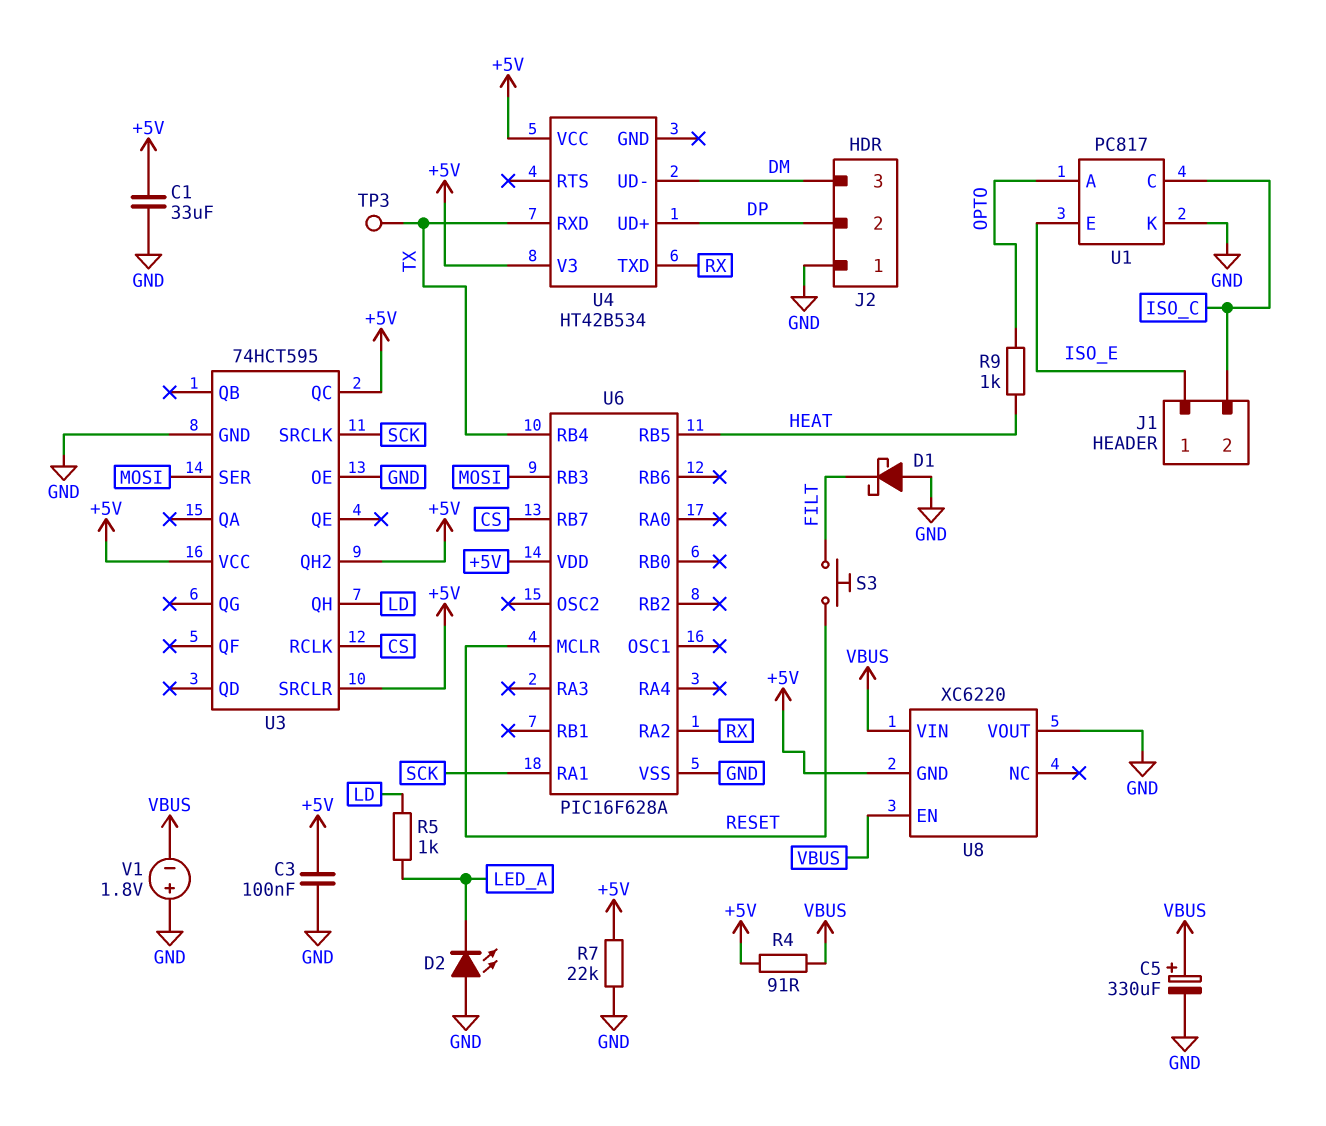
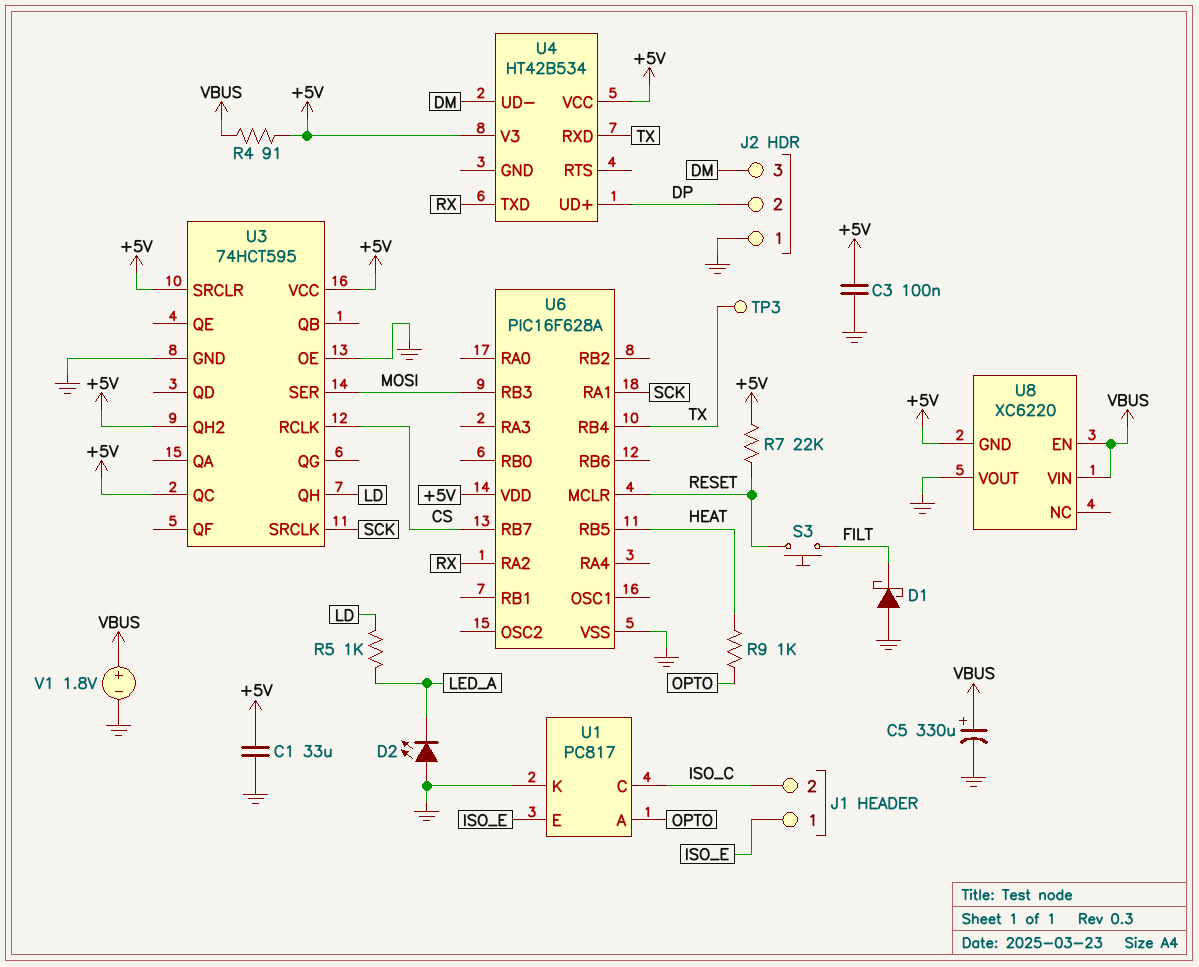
R7: 22k (+5V, GND) -> 22k (+5V, RESET)
V1: 1.8V (plus GND, minus VBUS) -> 1.8V (plus VBUS, minus GND)

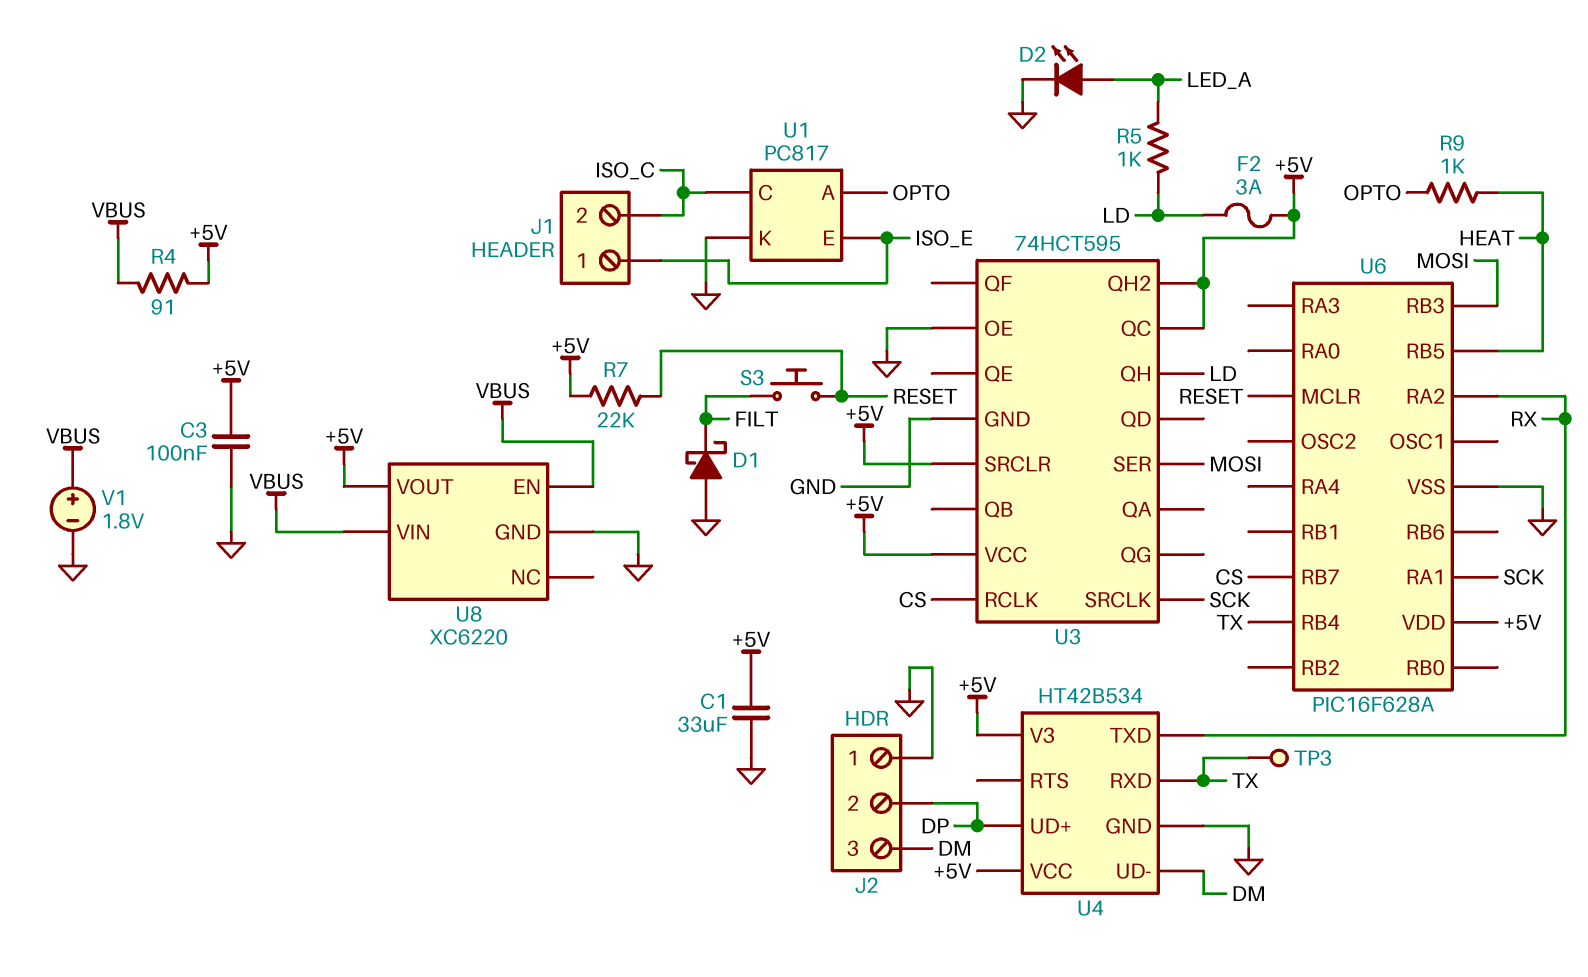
C5: 330uF (plus VBUS, minus GND) -> none
D2: LED (A GND, K LED_A) -> LED (A LED_A, K GND)
F2: none -> 3A (+5V, LD)
U4 pin GND: none -> GND
U8 pin GND: +5V -> GND
U8 pin VOUT: GND -> +5V

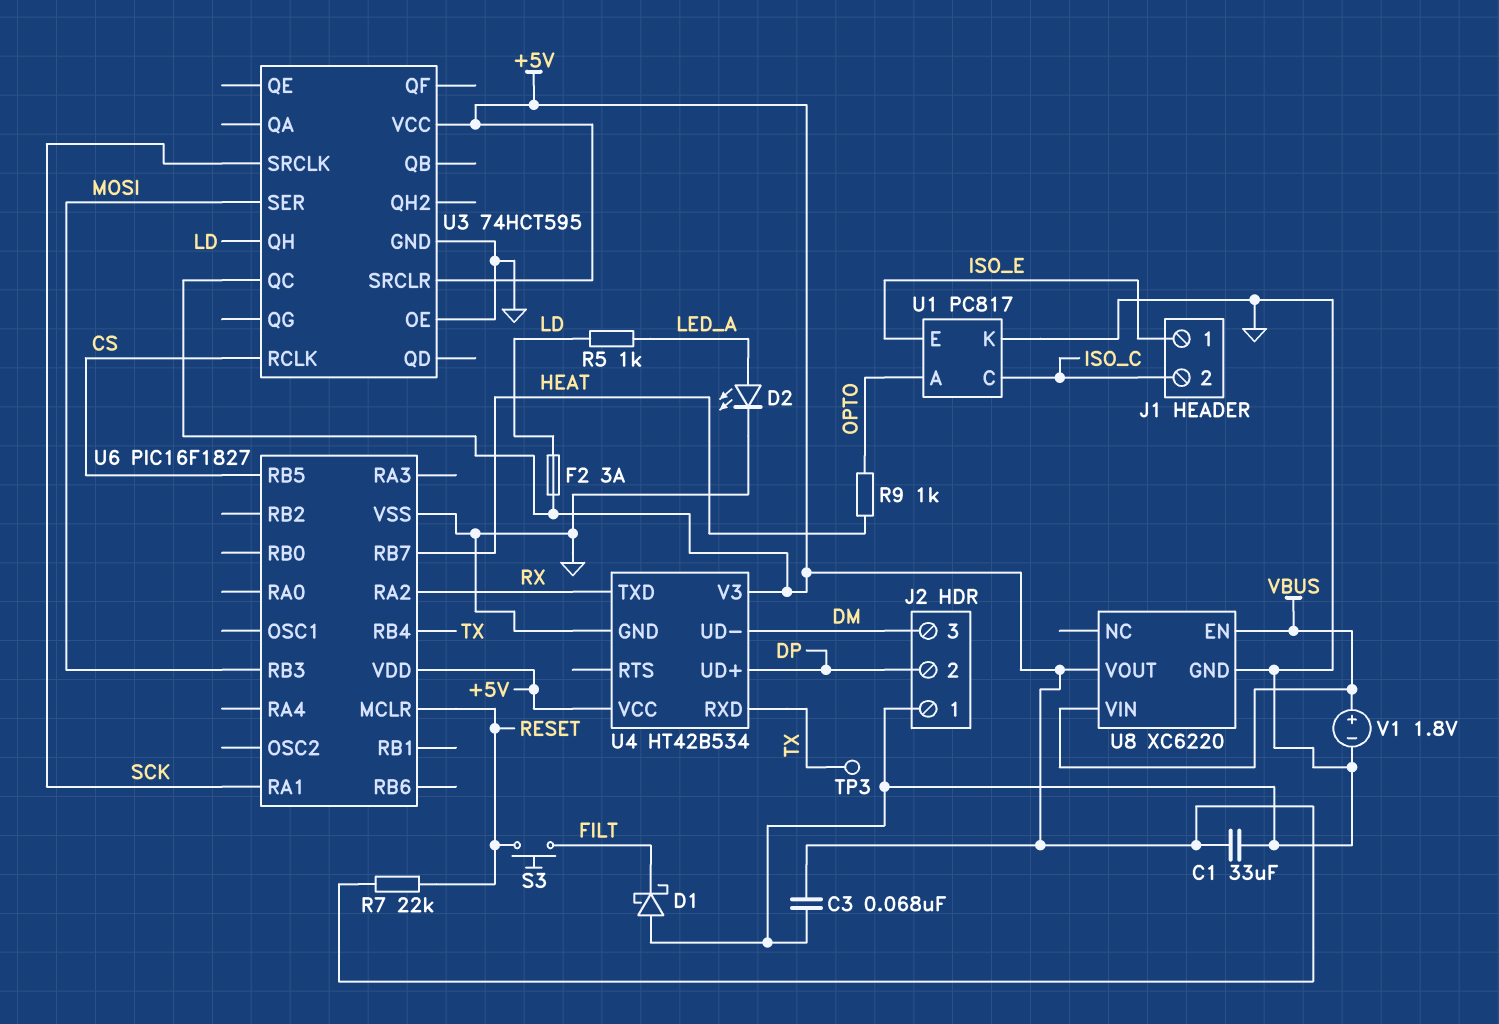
C3: 100nF (+5V, GND) -> 68nF (+5V, GND)
R4: 91 (+5V, VBUS) -> none
U3 pin QH2: +5V -> none
U6: PIC16F628A -> PIC16F1827
U6 pin RB5: HEAT -> CS
U6 pin RB7: CS -> HEAT

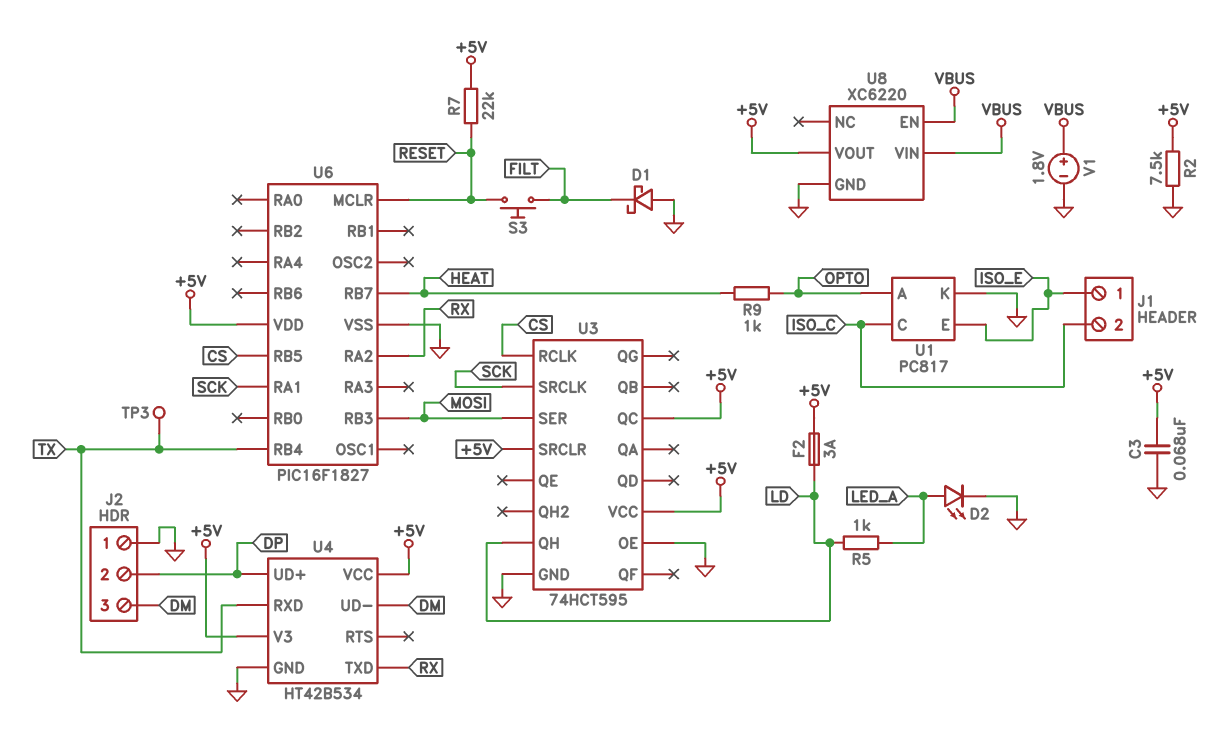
C1: 33uF (+5V, GND) -> none
R2: none -> 7.5k (+5V, GND)

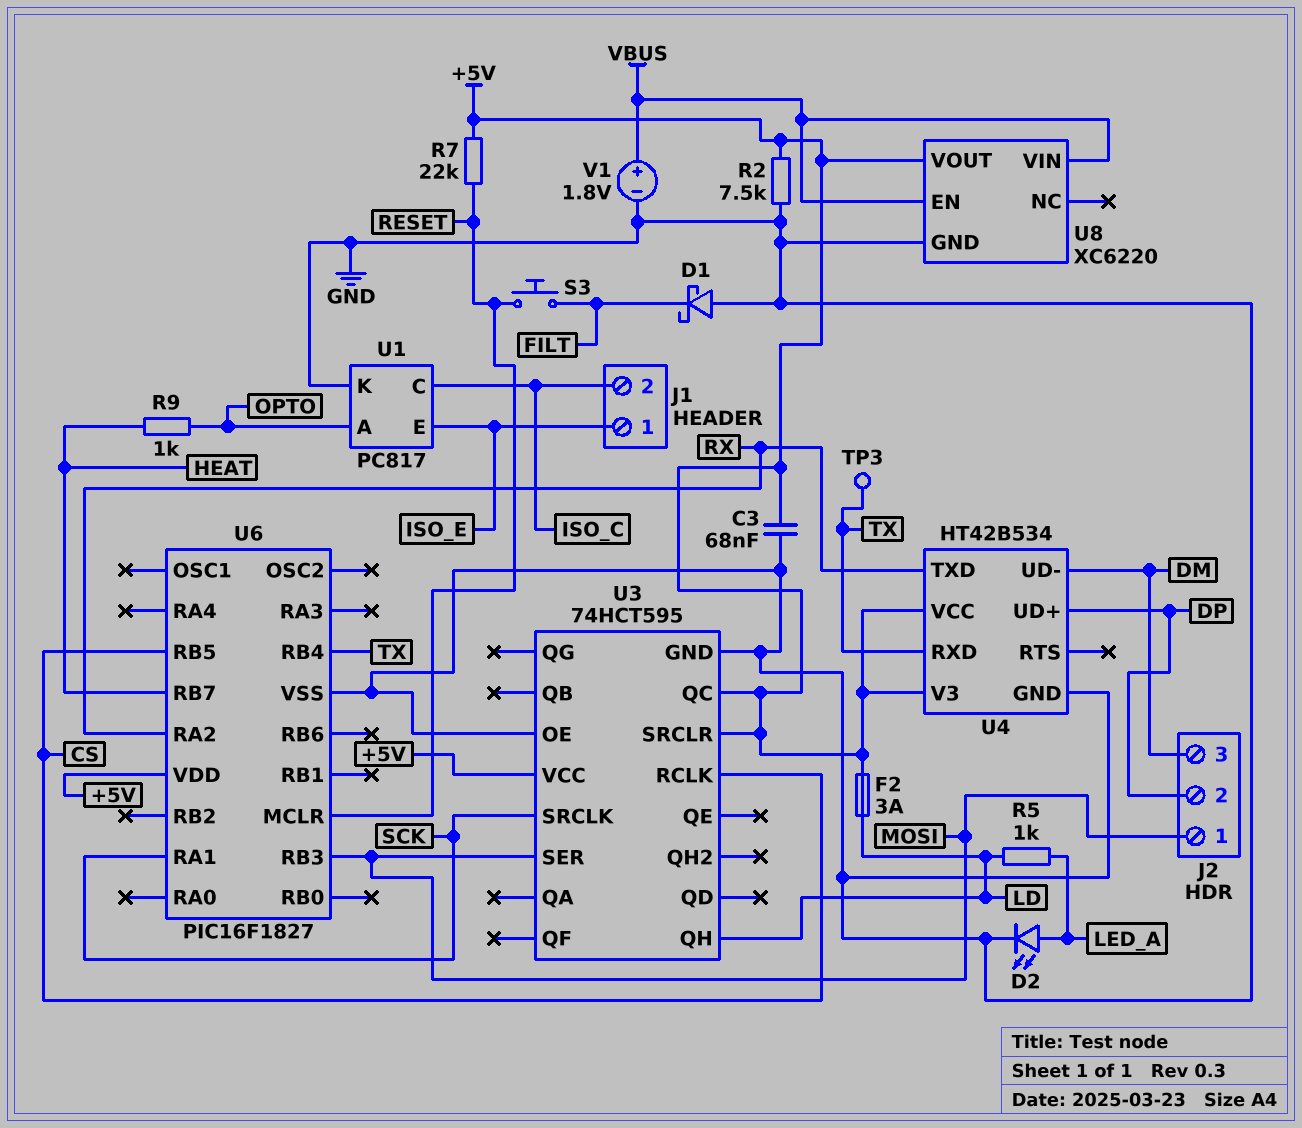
J2 pin 1: GND -> MOSI

